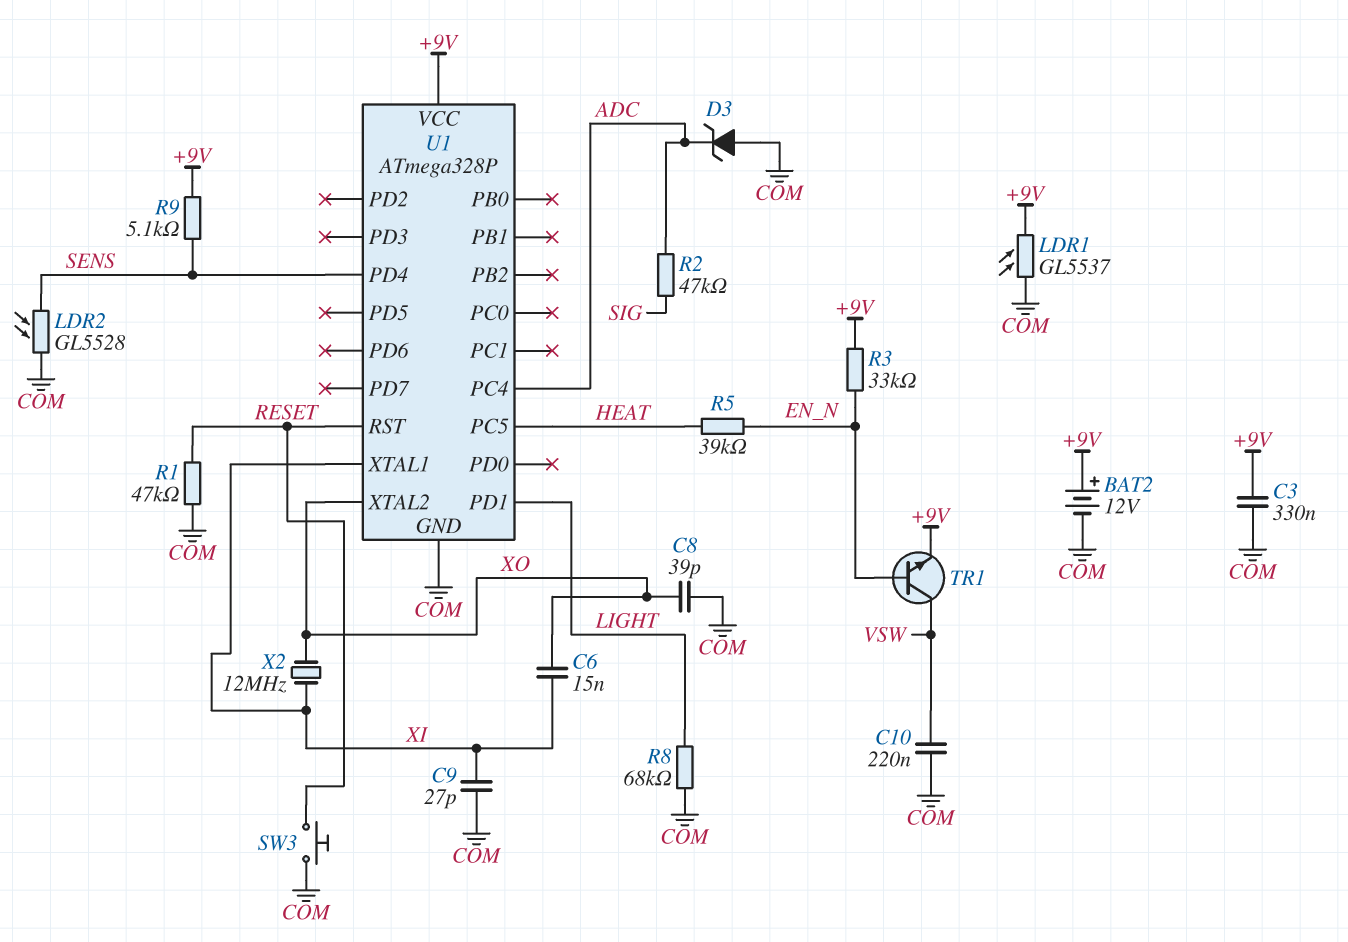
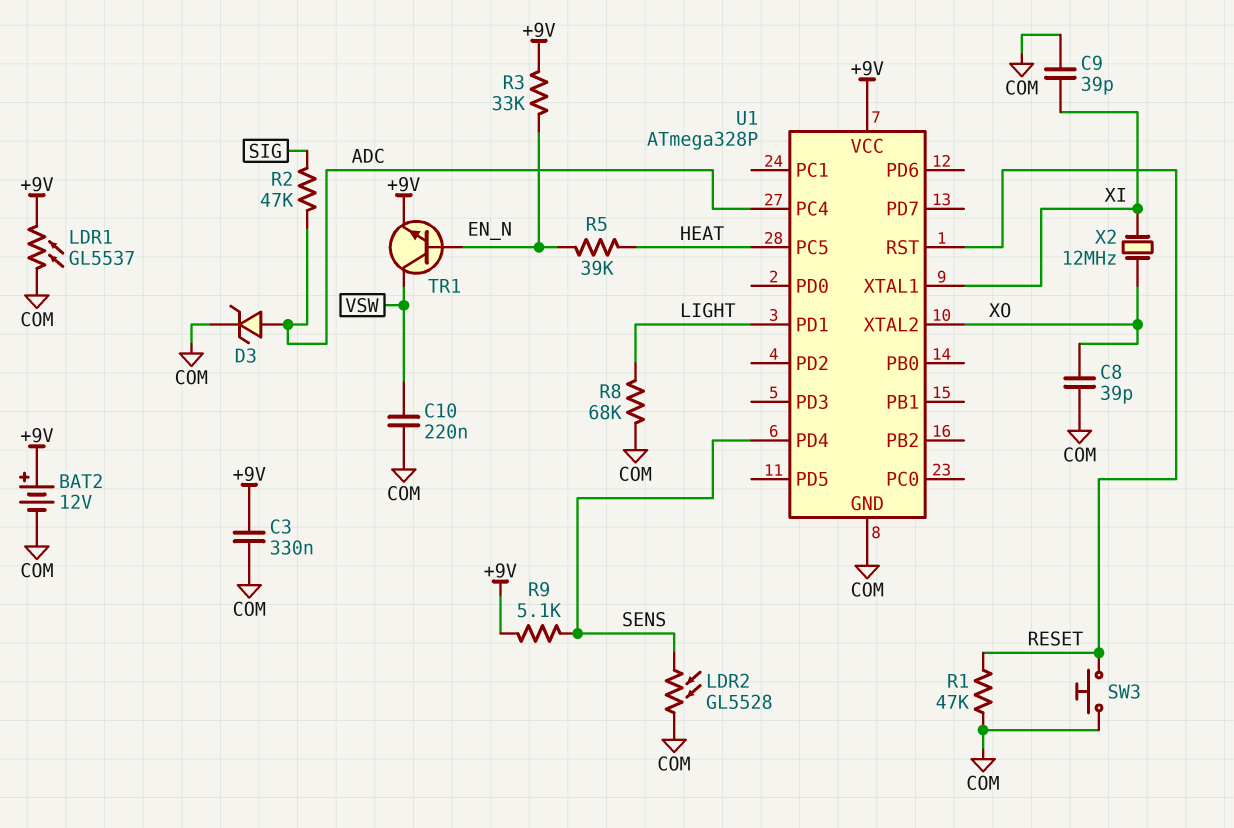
C6: 15nF (XI, XO) -> none
C9: 27pF (COM, XI) -> 39pF (COM, XI)
D3: zener (A COM, K ADC) -> zener (A ADC, K COM)

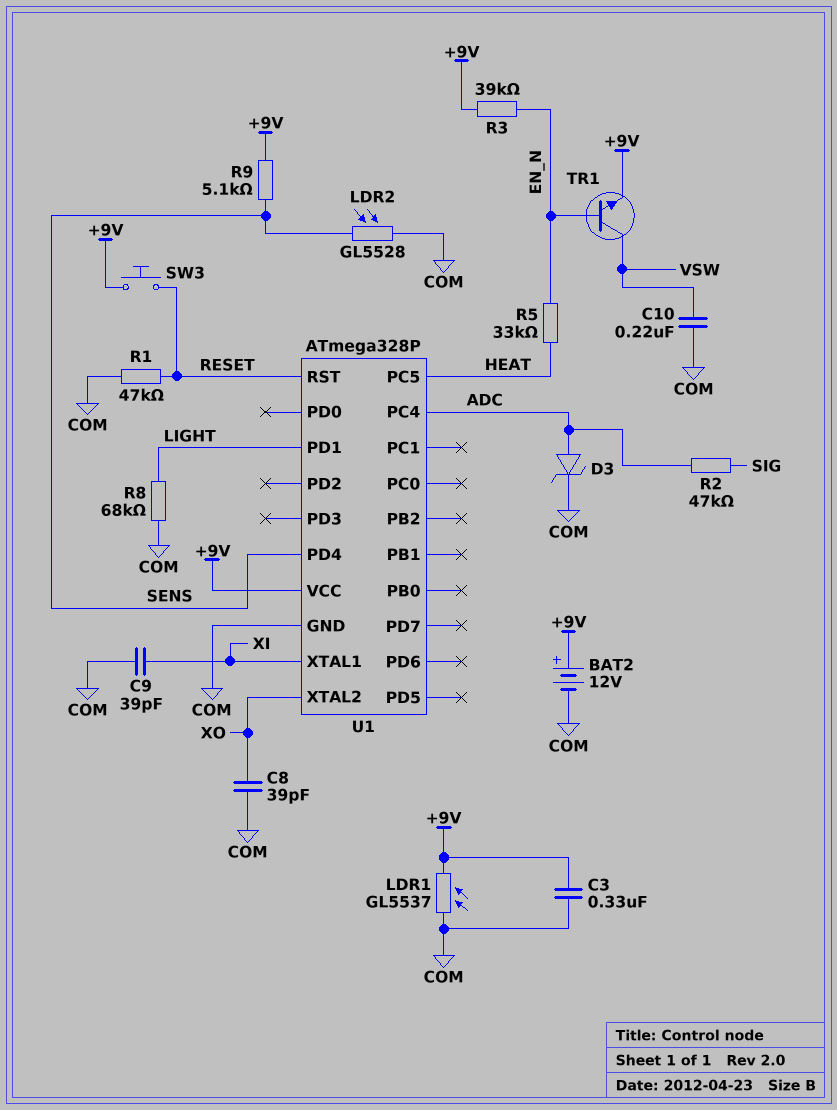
R3: 33k (+9V, EN_N) -> 39k (+9V, EN_N)
R5: 39k (EN_N, HEAT) -> 33k (EN_N, HEAT)
SW3: button (COM, RESET) -> button (+9V, RESET)
X2: 12MHz (XI, XO) -> none

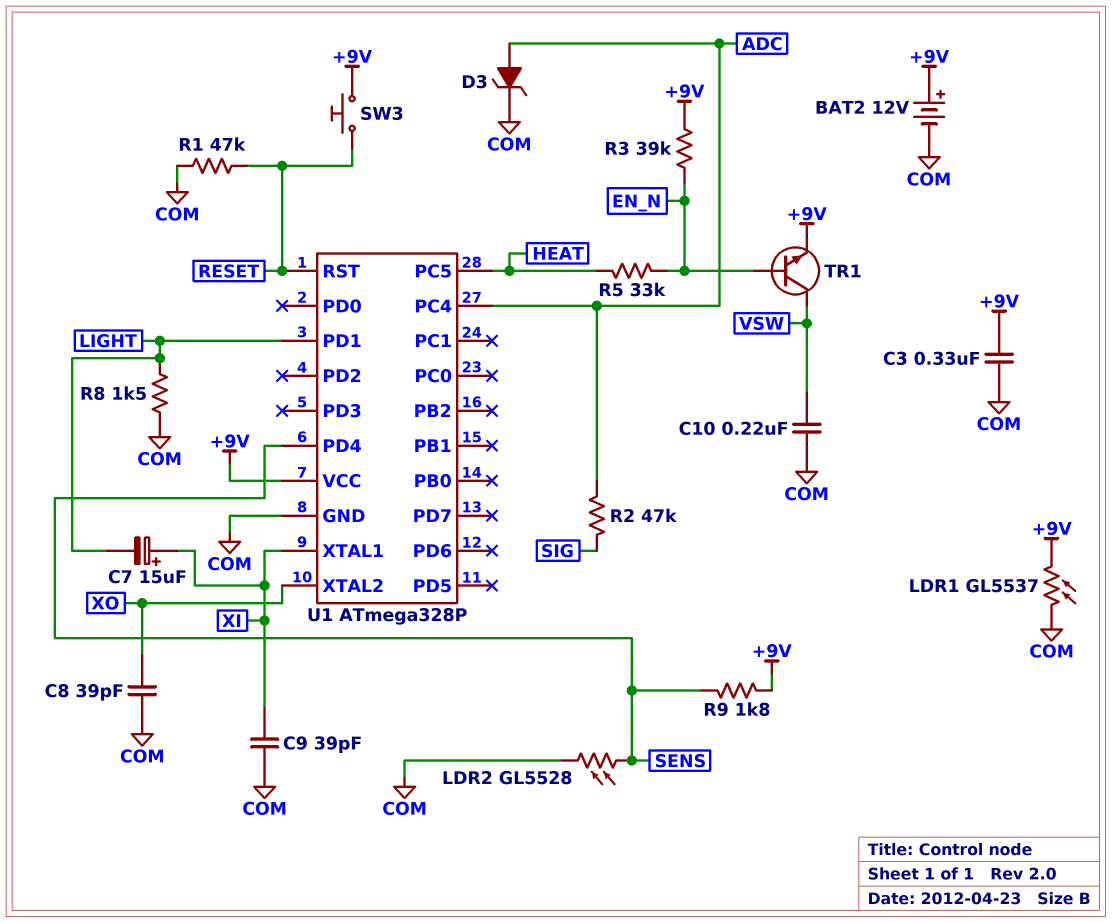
C7: none -> 15uF (plus XI, minus LIGHT)
R8: 68k (COM, LIGHT) -> 1.5k (COM, LIGHT)
R9: 5.1k (+9V, SENS) -> 1.8k (+9V, SENS)

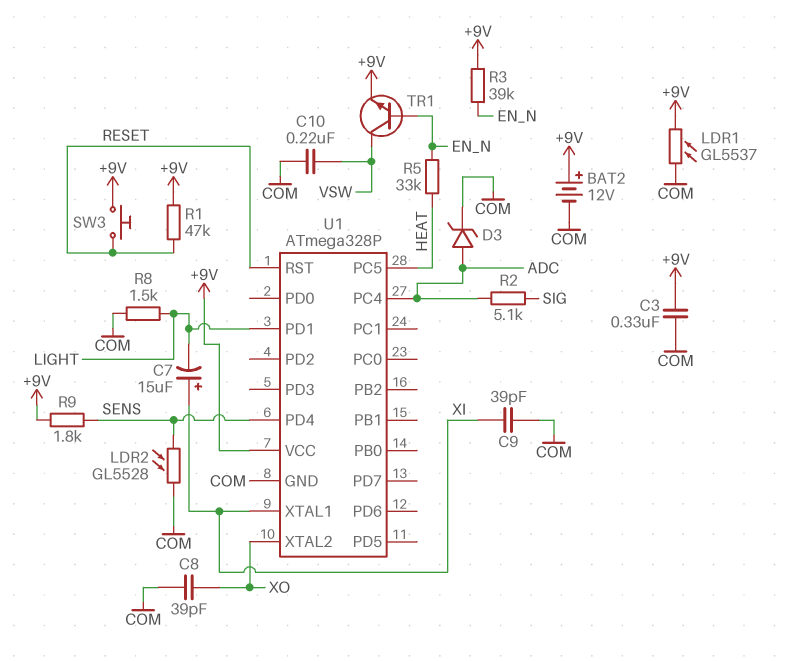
R1: 47k (COM, RESET) -> 47k (+9V, RESET)
R2: 47k (ADC, SIG) -> 5.1k (ADC, SIG)

